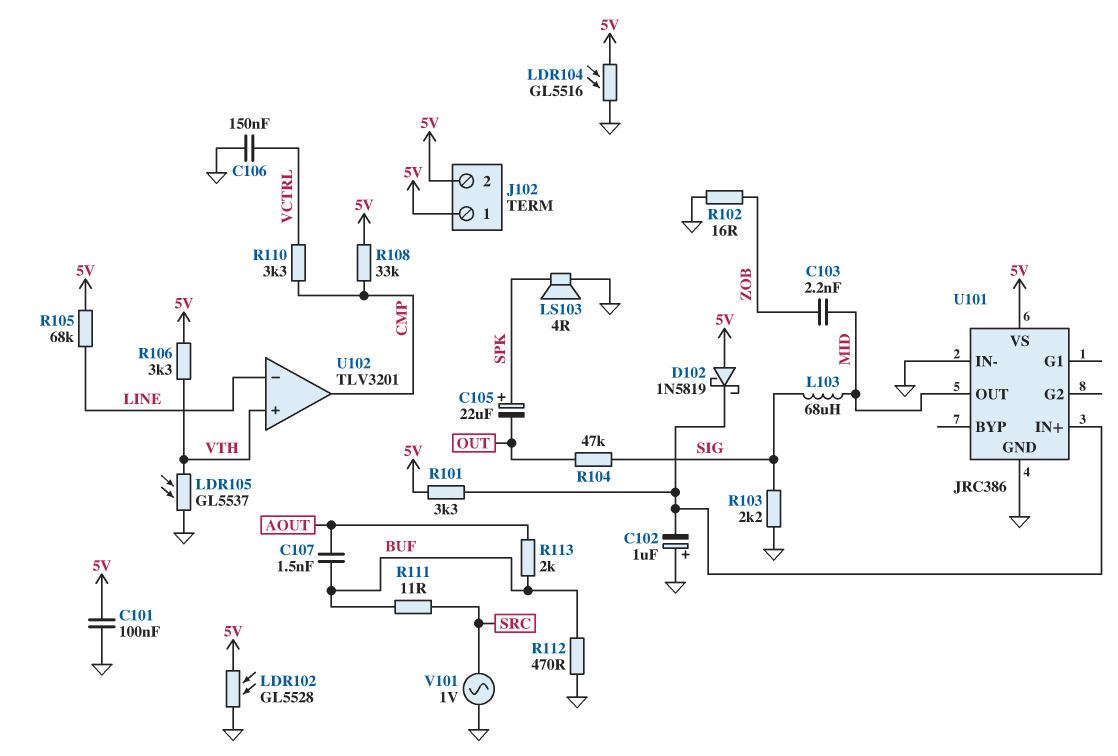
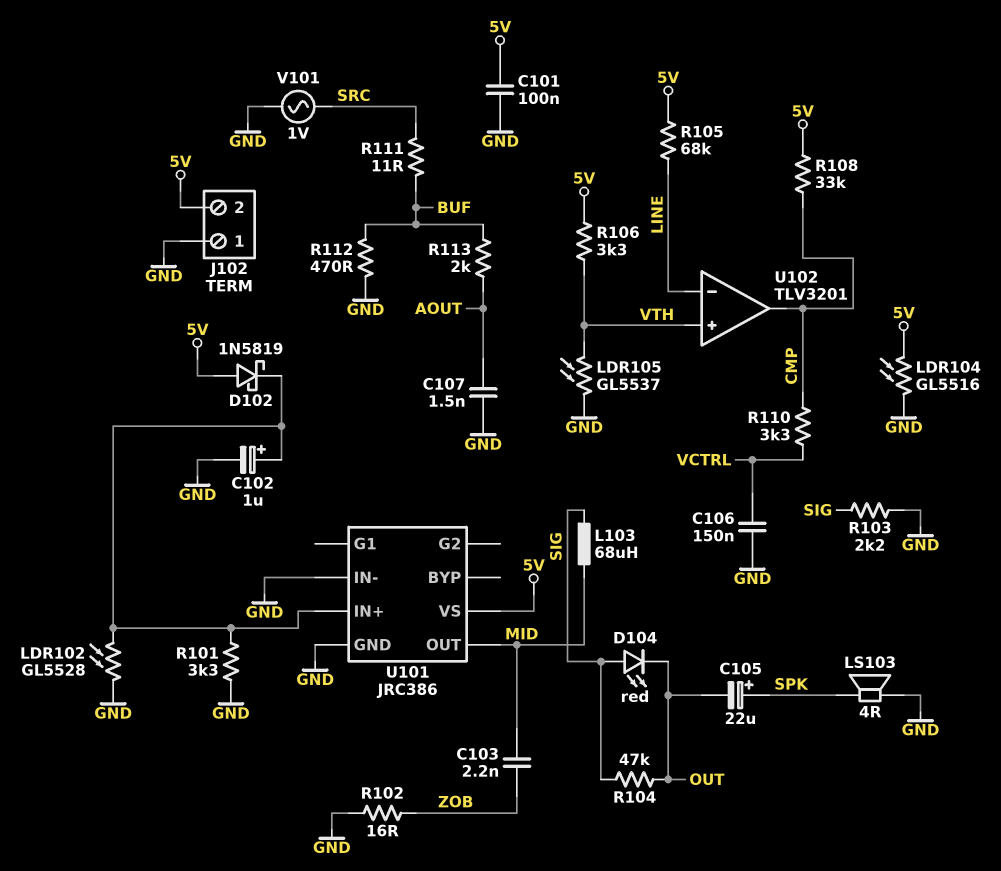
C102: 1uF (plus GND, minus U101/IN+) -> 1uF (plus U101/IN+, minus GND)
C107: 1.5nF (AOUT, BUF) -> 1.5nF (AOUT, GND)
D104: none -> LED red (A SIG, K OUT)
J102 pin 1: 5V -> GND
LDR102: GL5528 (5V, GND) -> GL5528 (GND, U101/IN+)
R101: 3.3k (5V, U101/IN+) -> 3.3k (GND, U101/IN+)

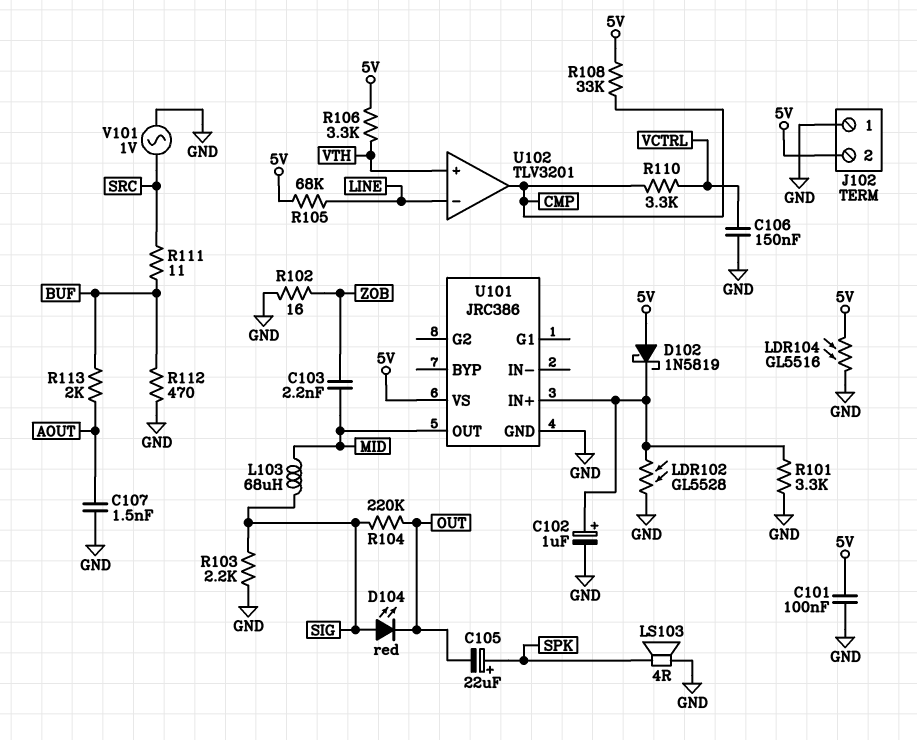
LDR105: GL5537 (GND, VTH) -> none
R104: 47k (OUT, SIG) -> 220k (OUT, SIG)
U101 pin IN-: GND -> none

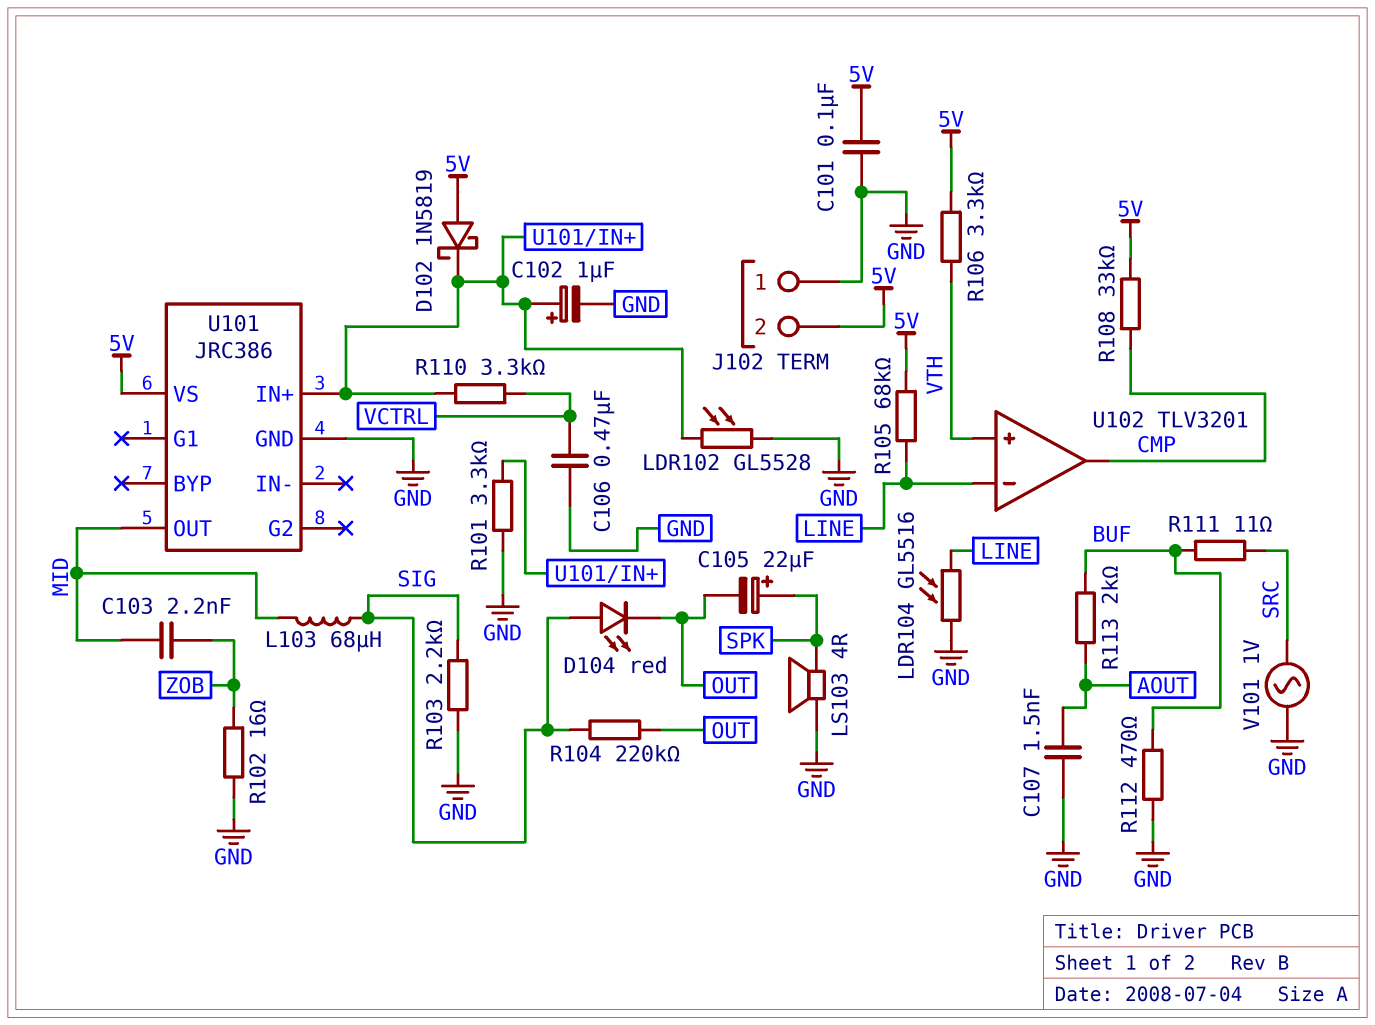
C106: 150nF (GND, VCTRL) -> 470nF (GND, VCTRL)
LDR104: GL5516 (5V, GND) -> GL5516 (GND, LINE)
R110: 3.3k (CMP, VCTRL) -> 3.3k (U101/IN+, VCTRL)

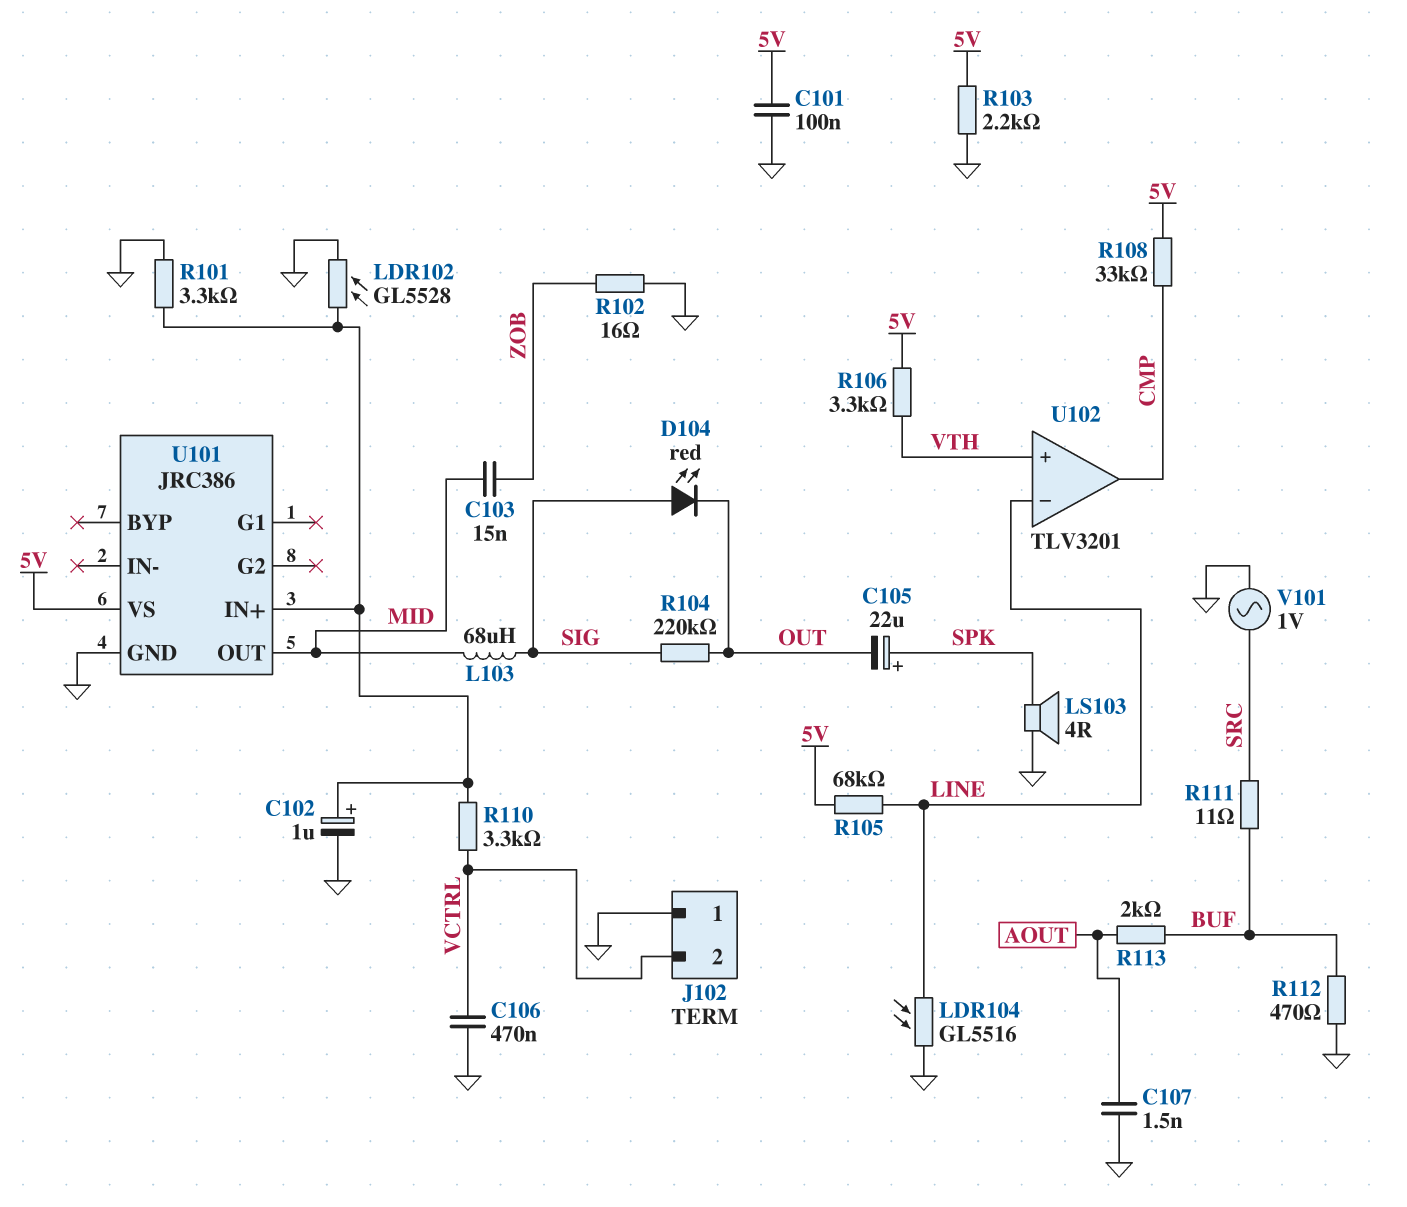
C103: 2.2nF (MID, ZOB) -> 15nF (MID, ZOB)
D102: schottky 1N5819 (A 5V, K U101/IN+) -> none
J102 pin 2: 5V -> VCTRL
R103: 2.2k (GND, SIG) -> 2.2k (5V, GND)

